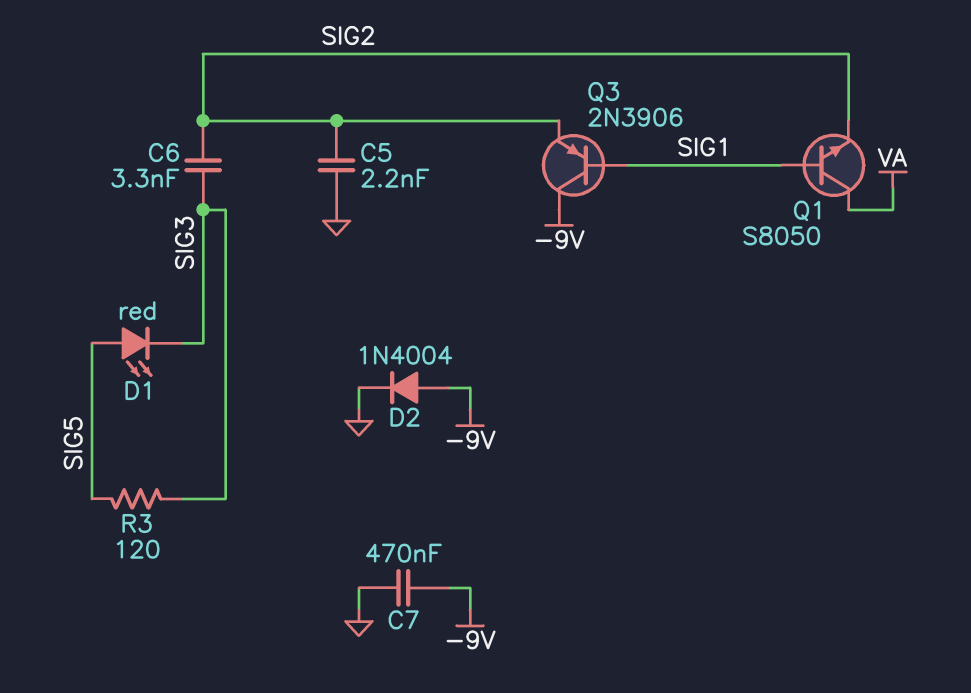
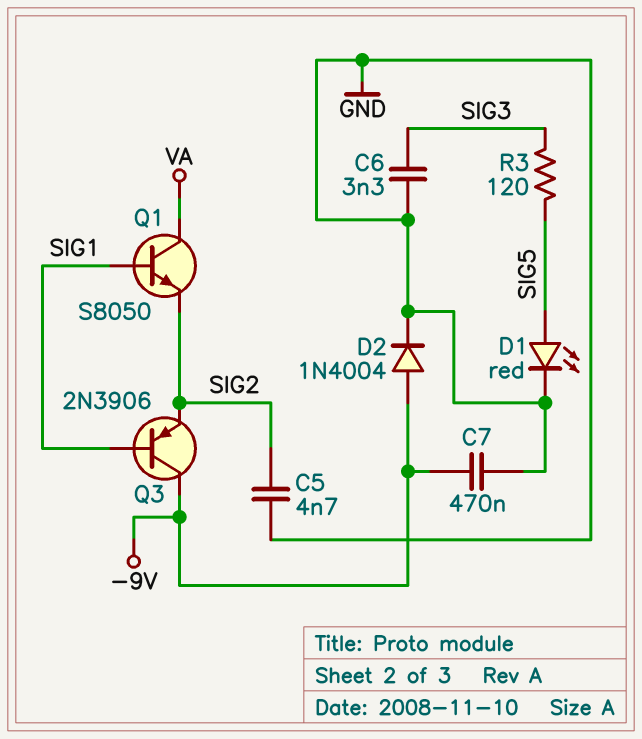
C5: 2.2nF (GND, SIG2) -> 4.7nF (GND, SIG2)
C6: 3.3nF (SIG2, SIG3) -> 3.3nF (GND, SIG3)
D1: LED red (A SIG5, K SIG3) -> LED red (A SIG5, K GND)

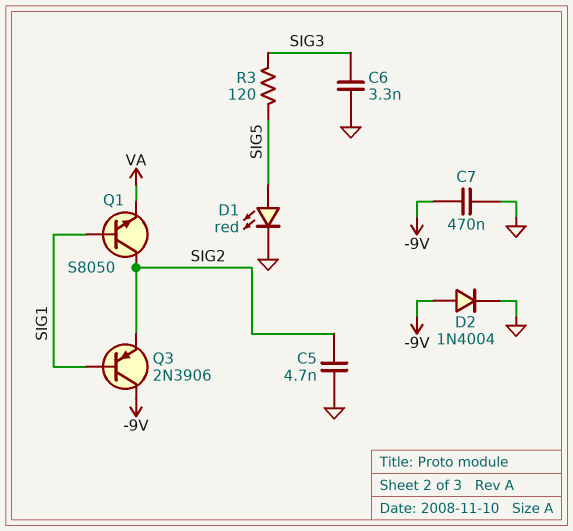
Q1: NPN S8050 (B SIG1, C VA, E SIG2) -> NPN S8050 (B SIG1, C SIG2, E VA)

